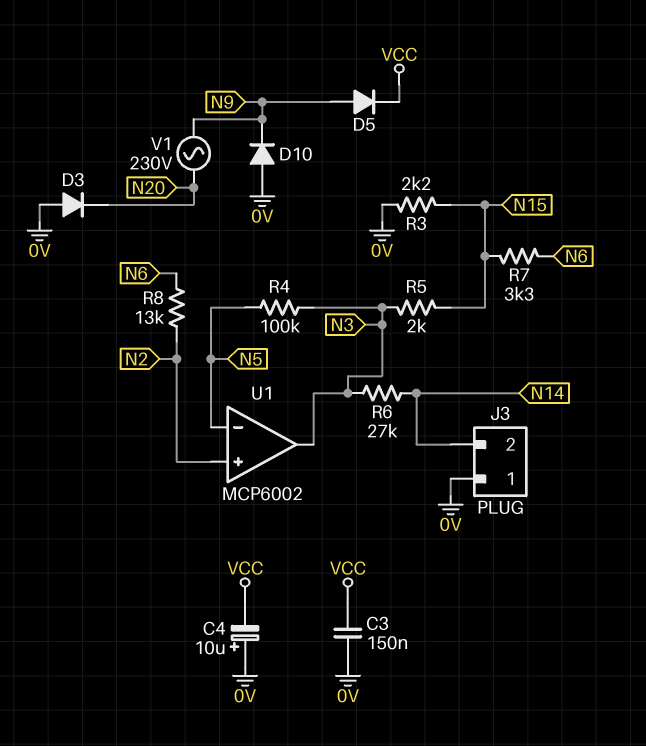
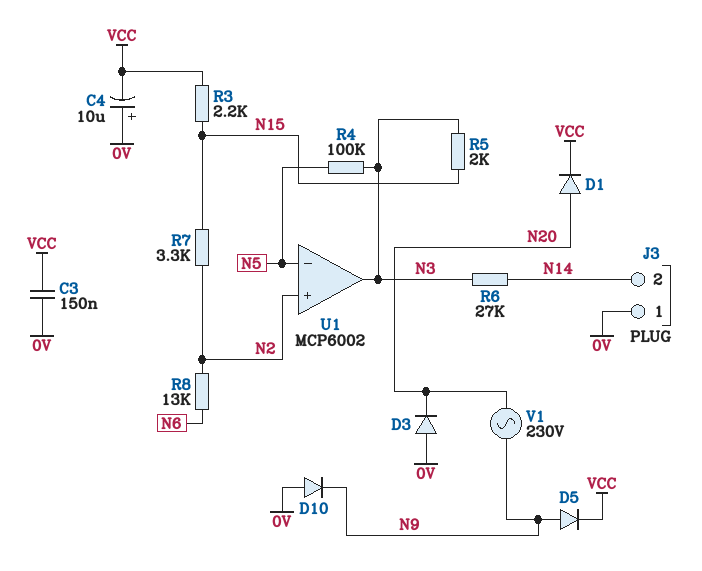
D1: none -> diode (A N20, K VCC)
R3: 2.2k (0V, N15) -> 2.2k (N15, VCC)
R7: 3.3k (N6, N15) -> 3.3k (N2, N15)

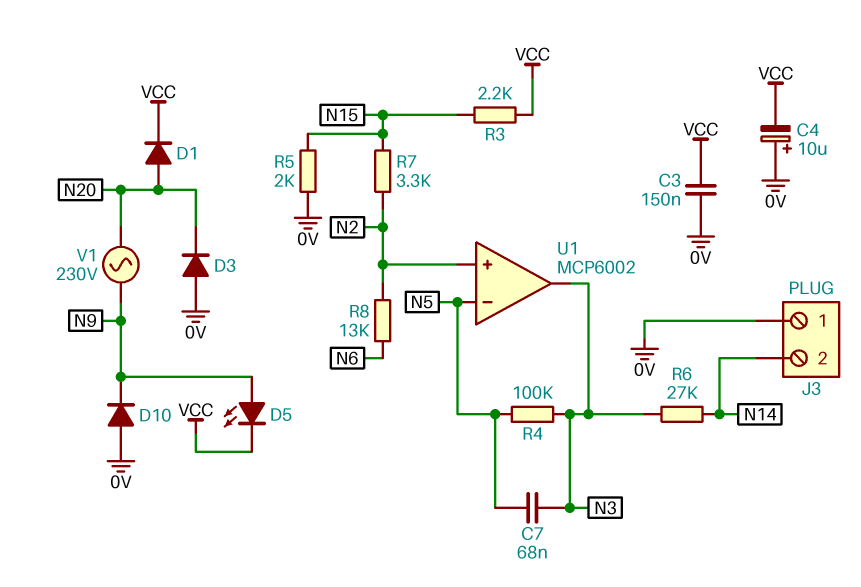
C7: none -> 68nF (N3, N5)
D5: diode (A N9, K VCC) -> LED (A N9, K VCC)
R5: 2k (N3, N15) -> 2k (0V, N15)

